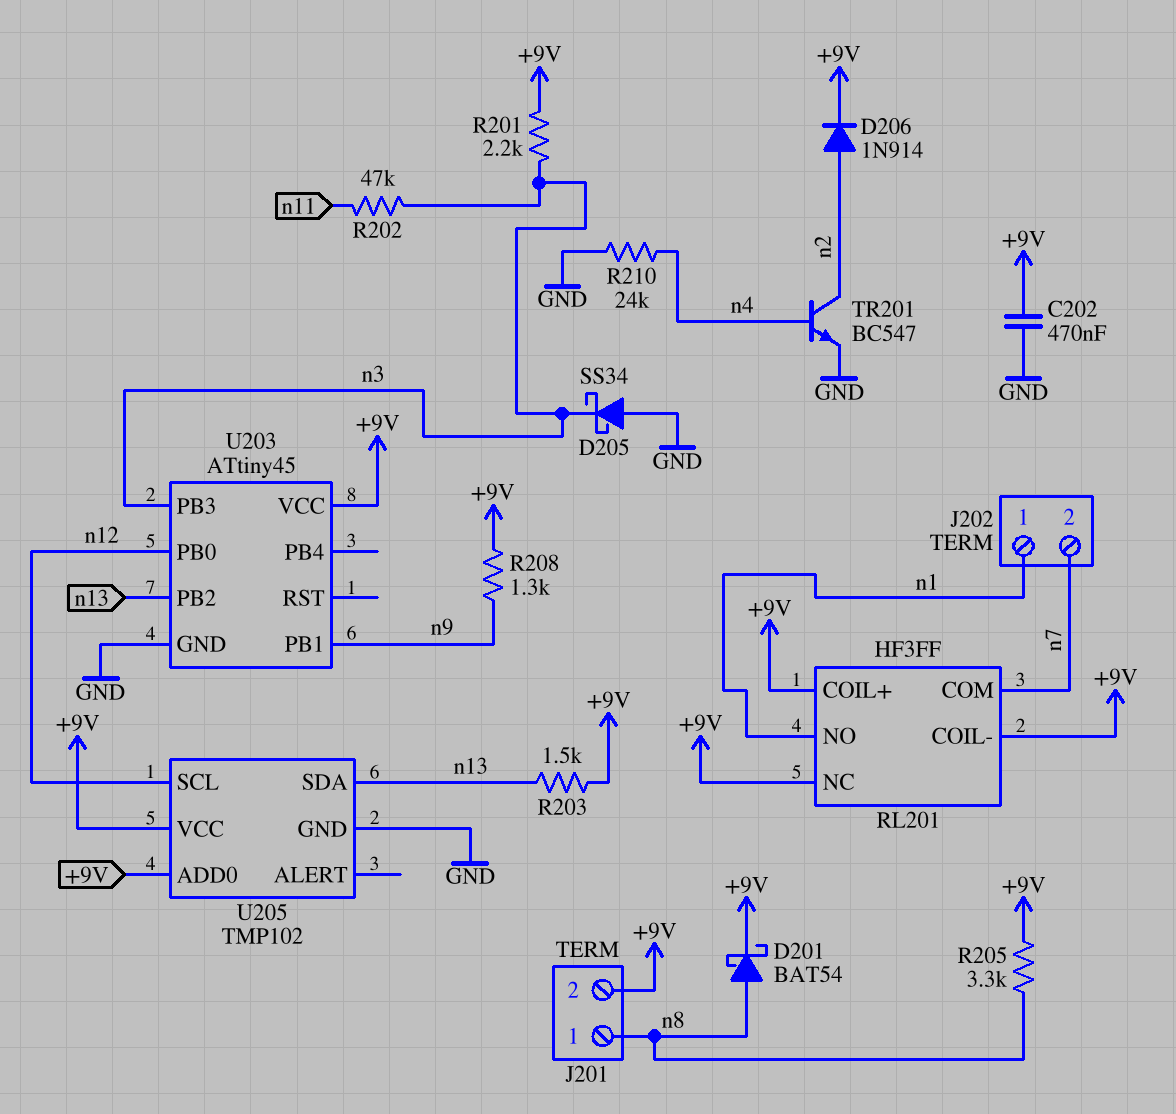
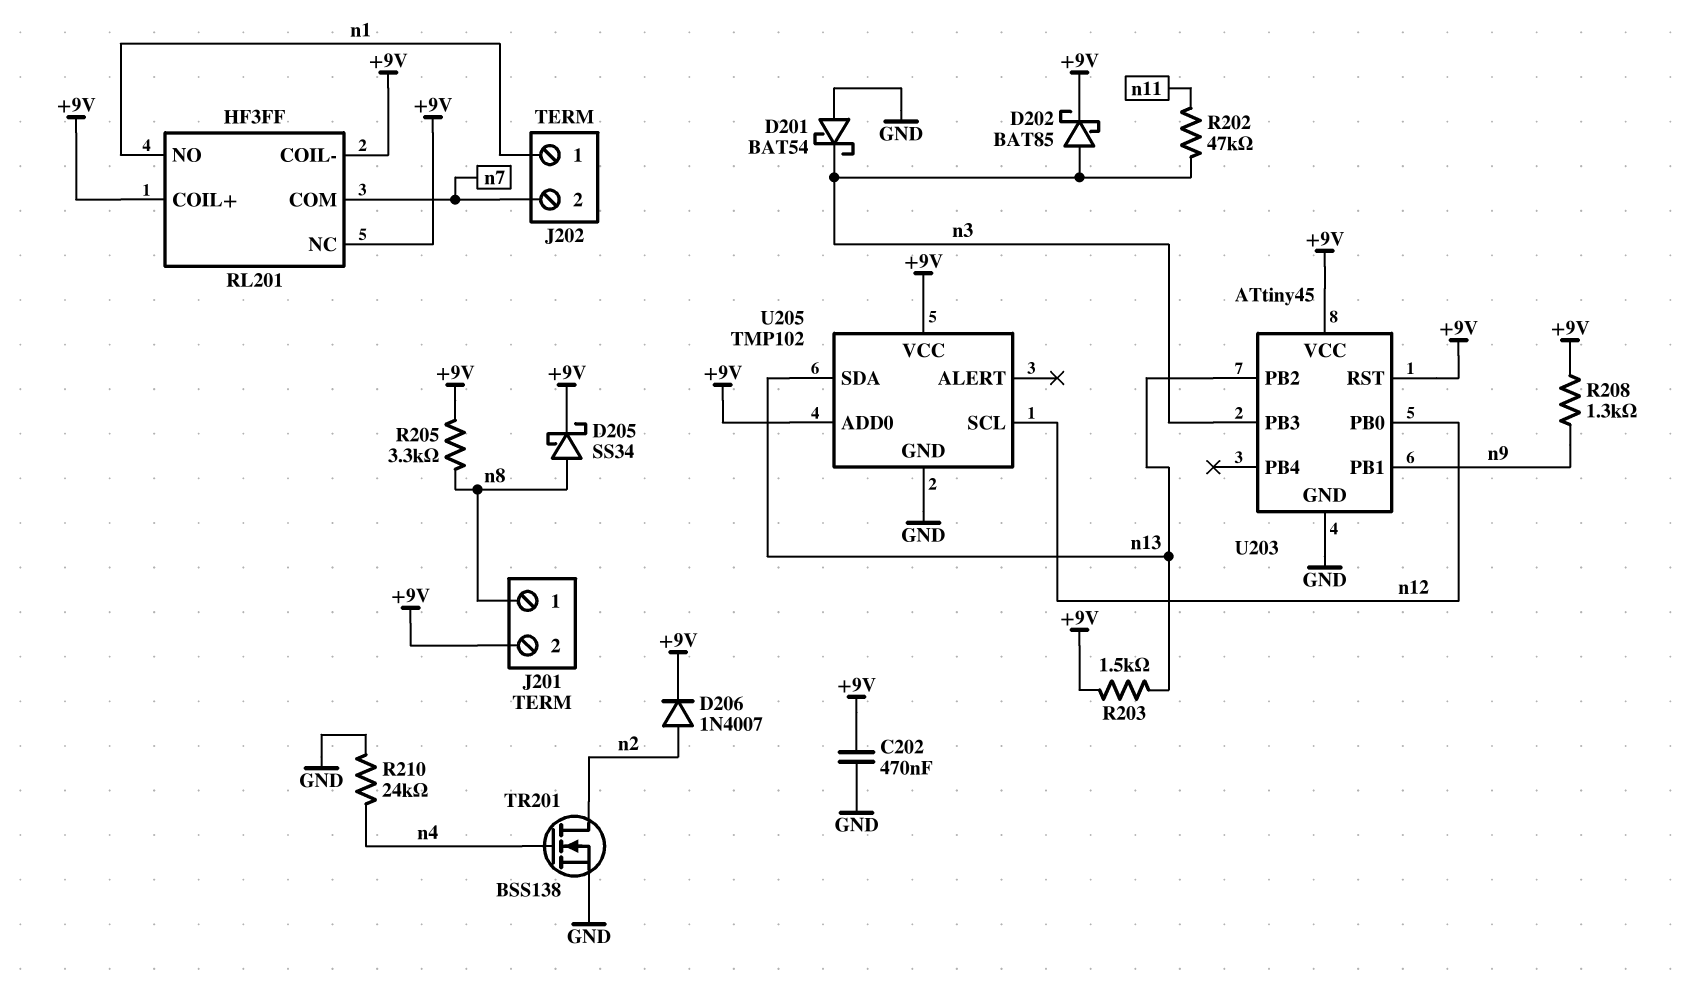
D201: schottky BAT54 (A n8, K +9V) -> schottky BAT54 (A GND, K n3)
D202: none -> schottky BAT85 (A n3, K +9V)
D205: schottky SS34 (A GND, K n3) -> schottky SS34 (A n8, K +9V)
D206: diode 1N914 (A n2, K +9V) -> diode 1N4007 (A n2, K +9V)
R201: 2.2k (+9V, n3) -> none
TR201: NPN BC547 (B n4, C n2, E GND) -> NMOS BSS138 (G n4, D n2, S GND)
U203 pin RST: none -> +9V

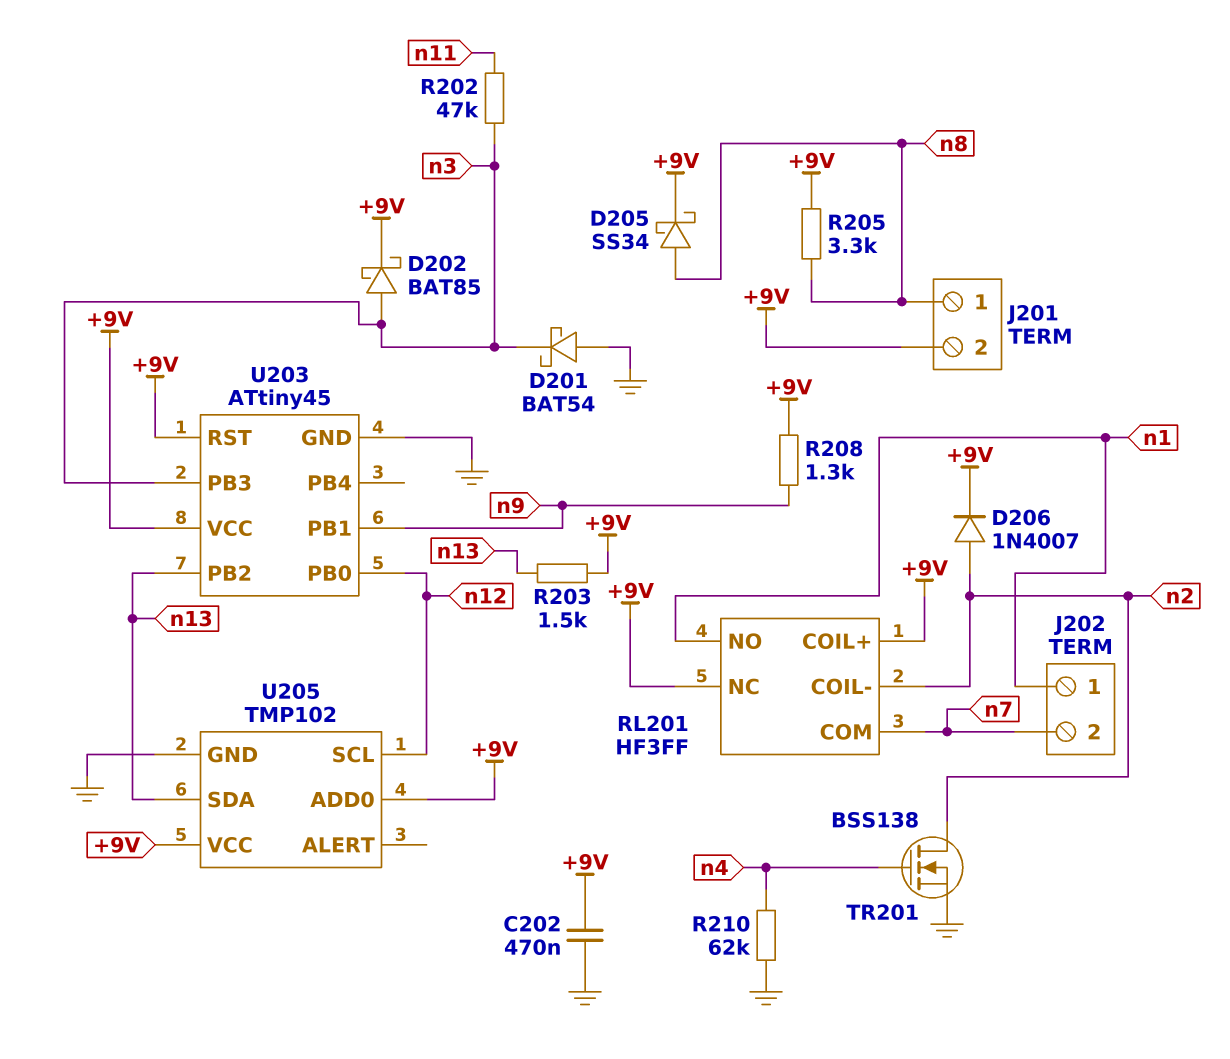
R210: 24k (GND, n4) -> 62k (GND, n4)
RL201 pin COIL-: +9V -> n2

